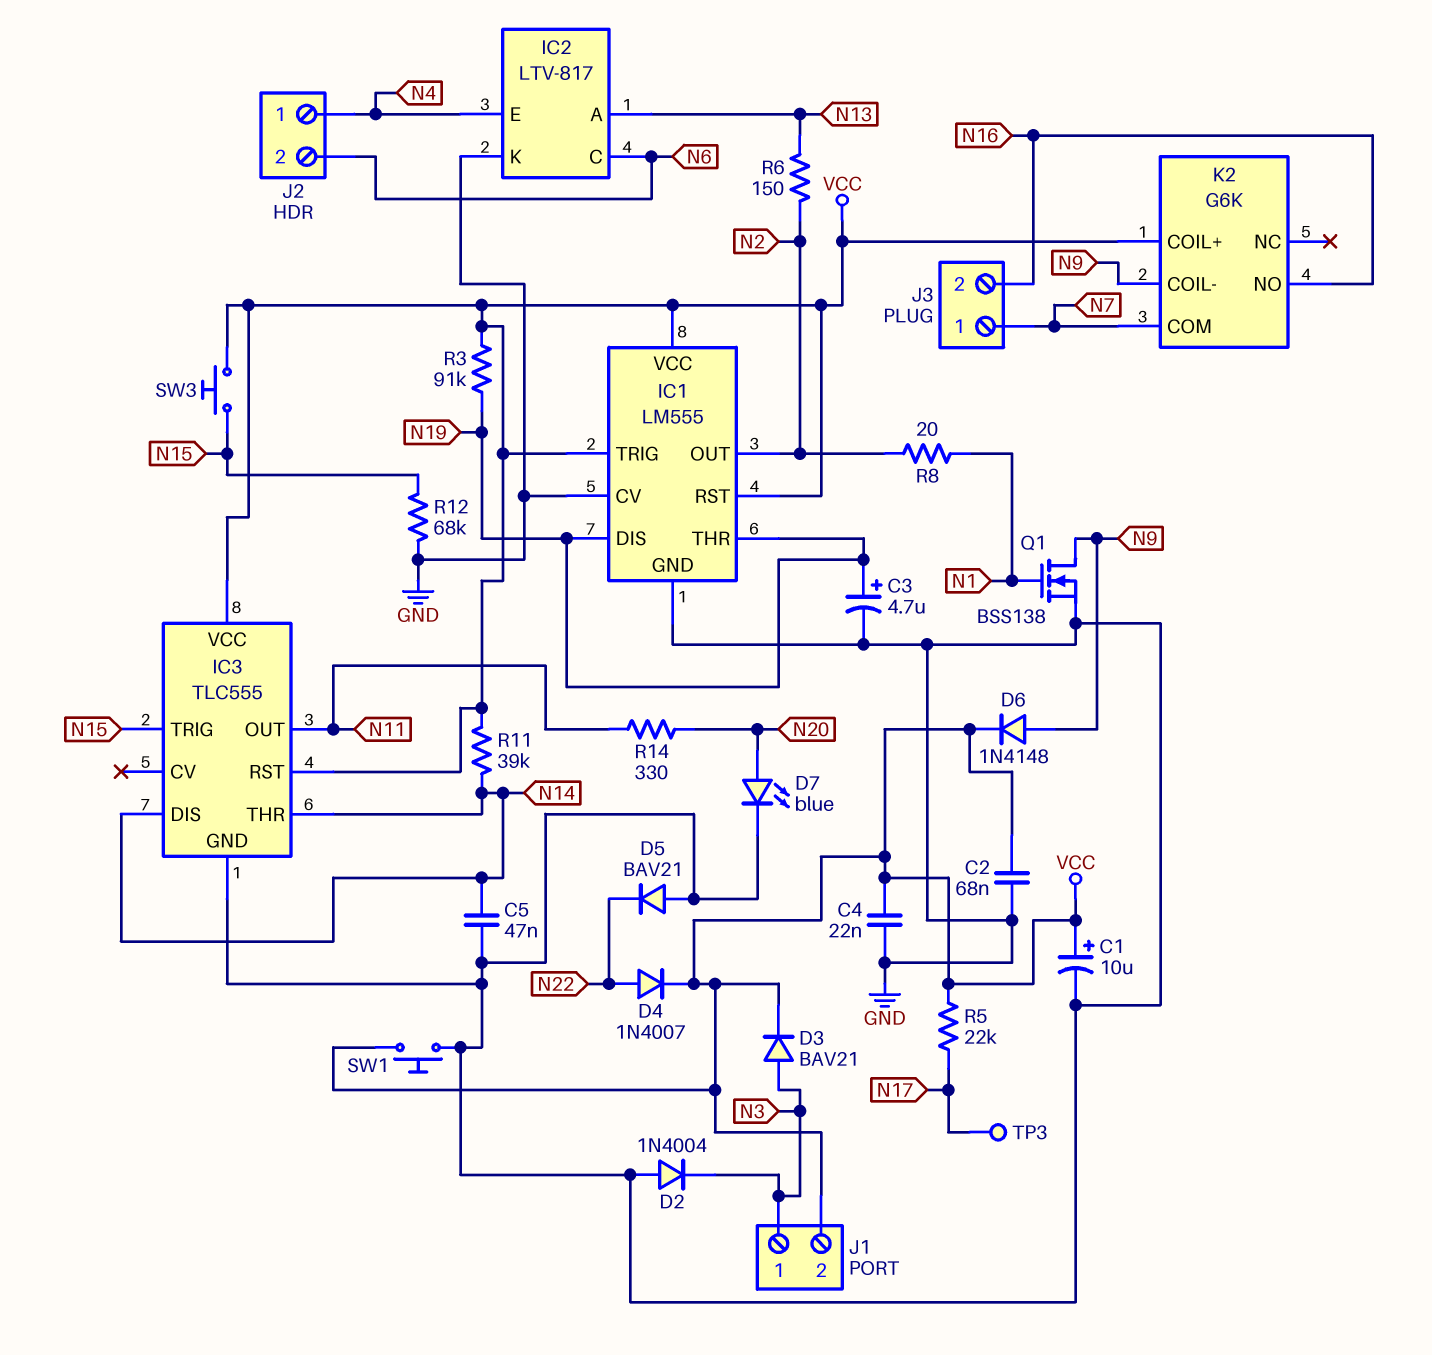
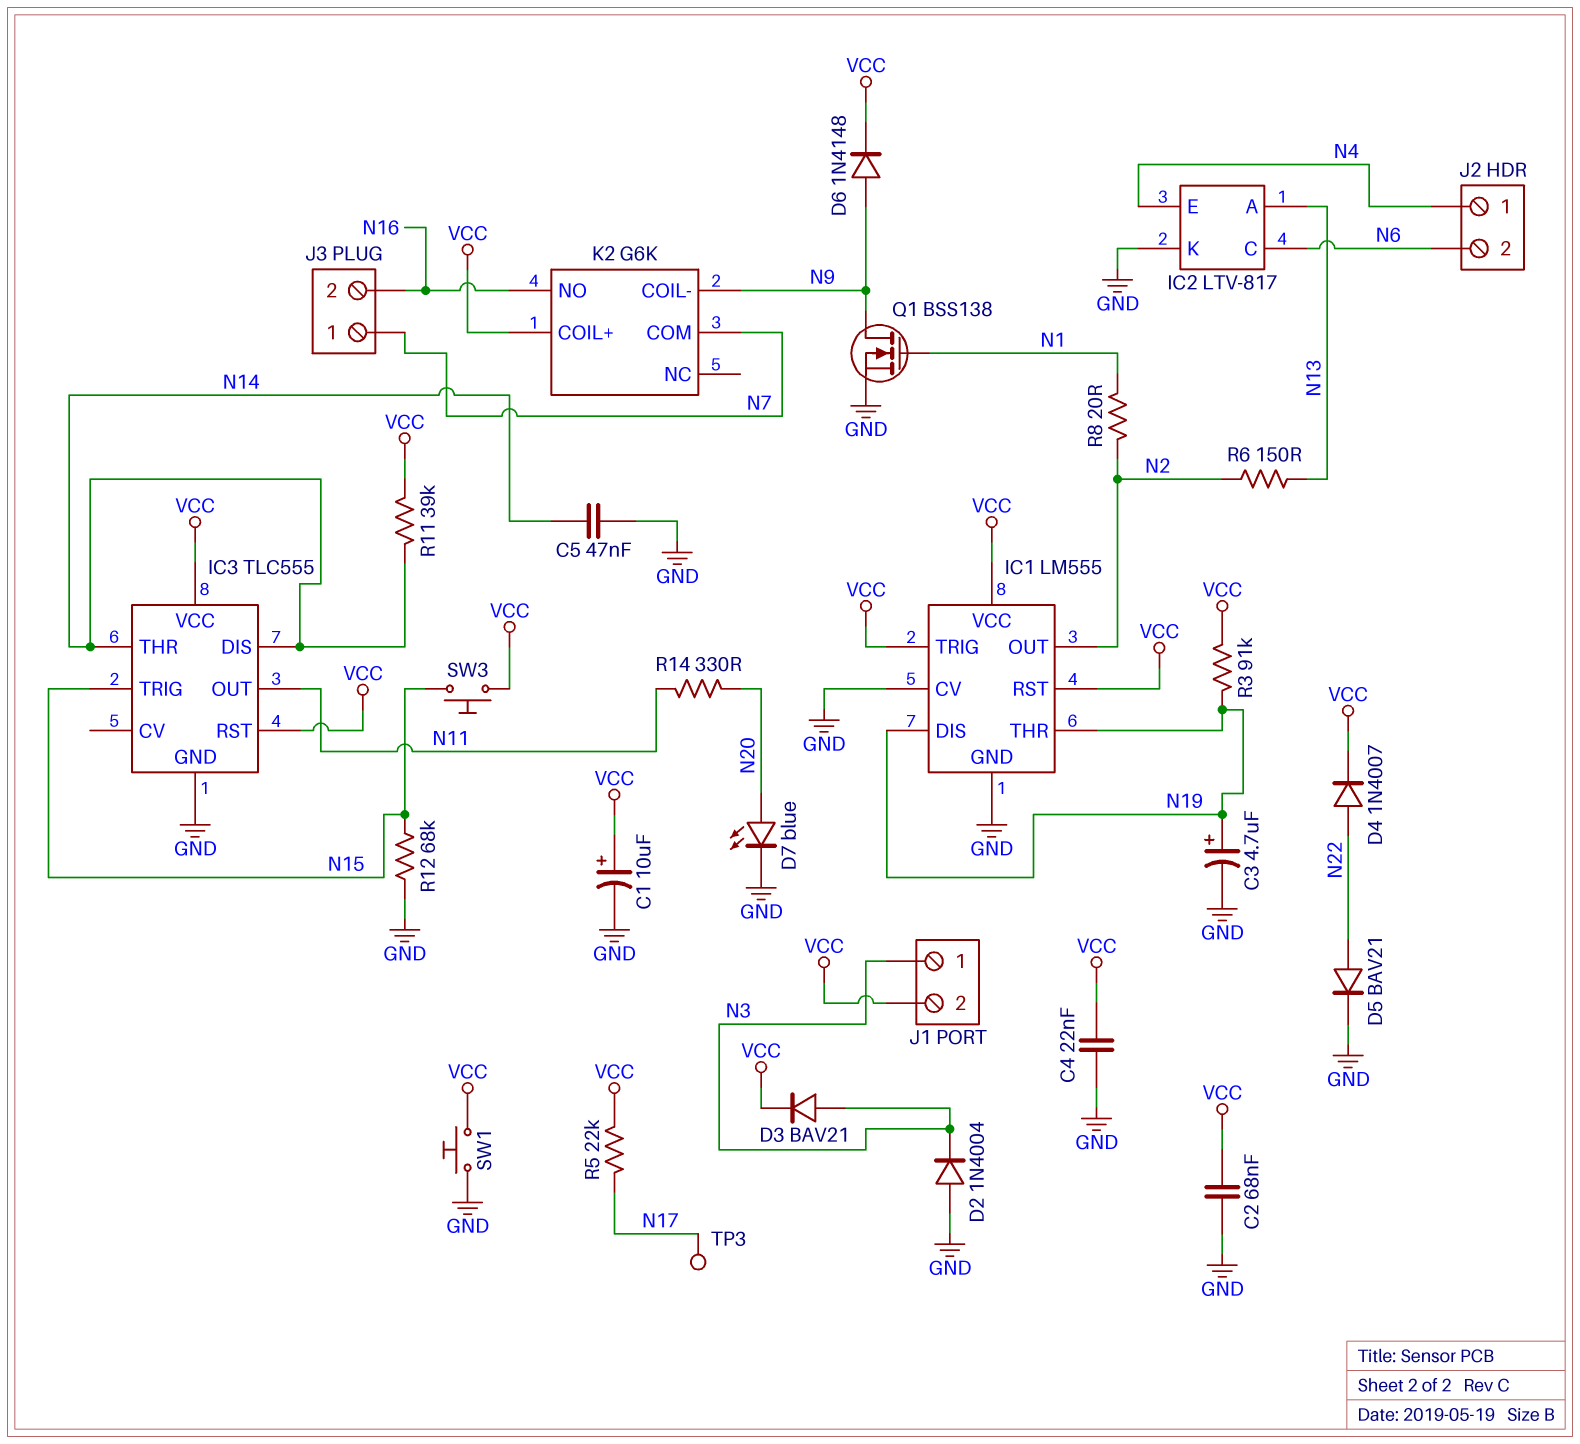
D5: diode BAV21 (A GND, K N22) -> diode BAV21 (A N22, K GND)

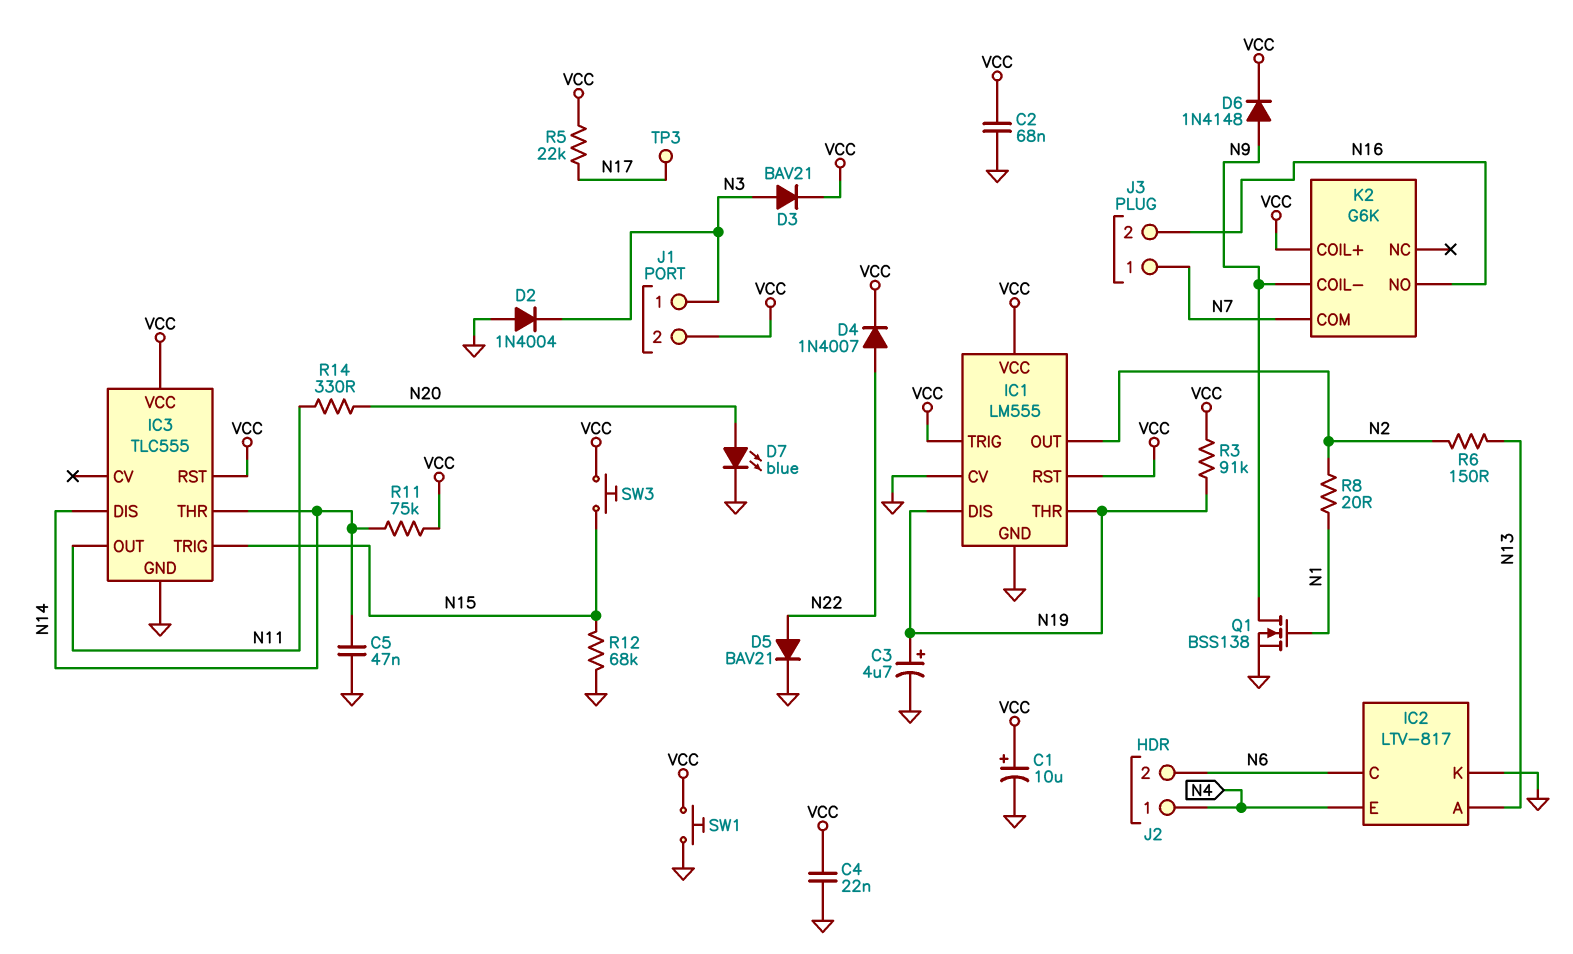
R11: 39k (N14, VCC) -> 75k (N14, VCC)

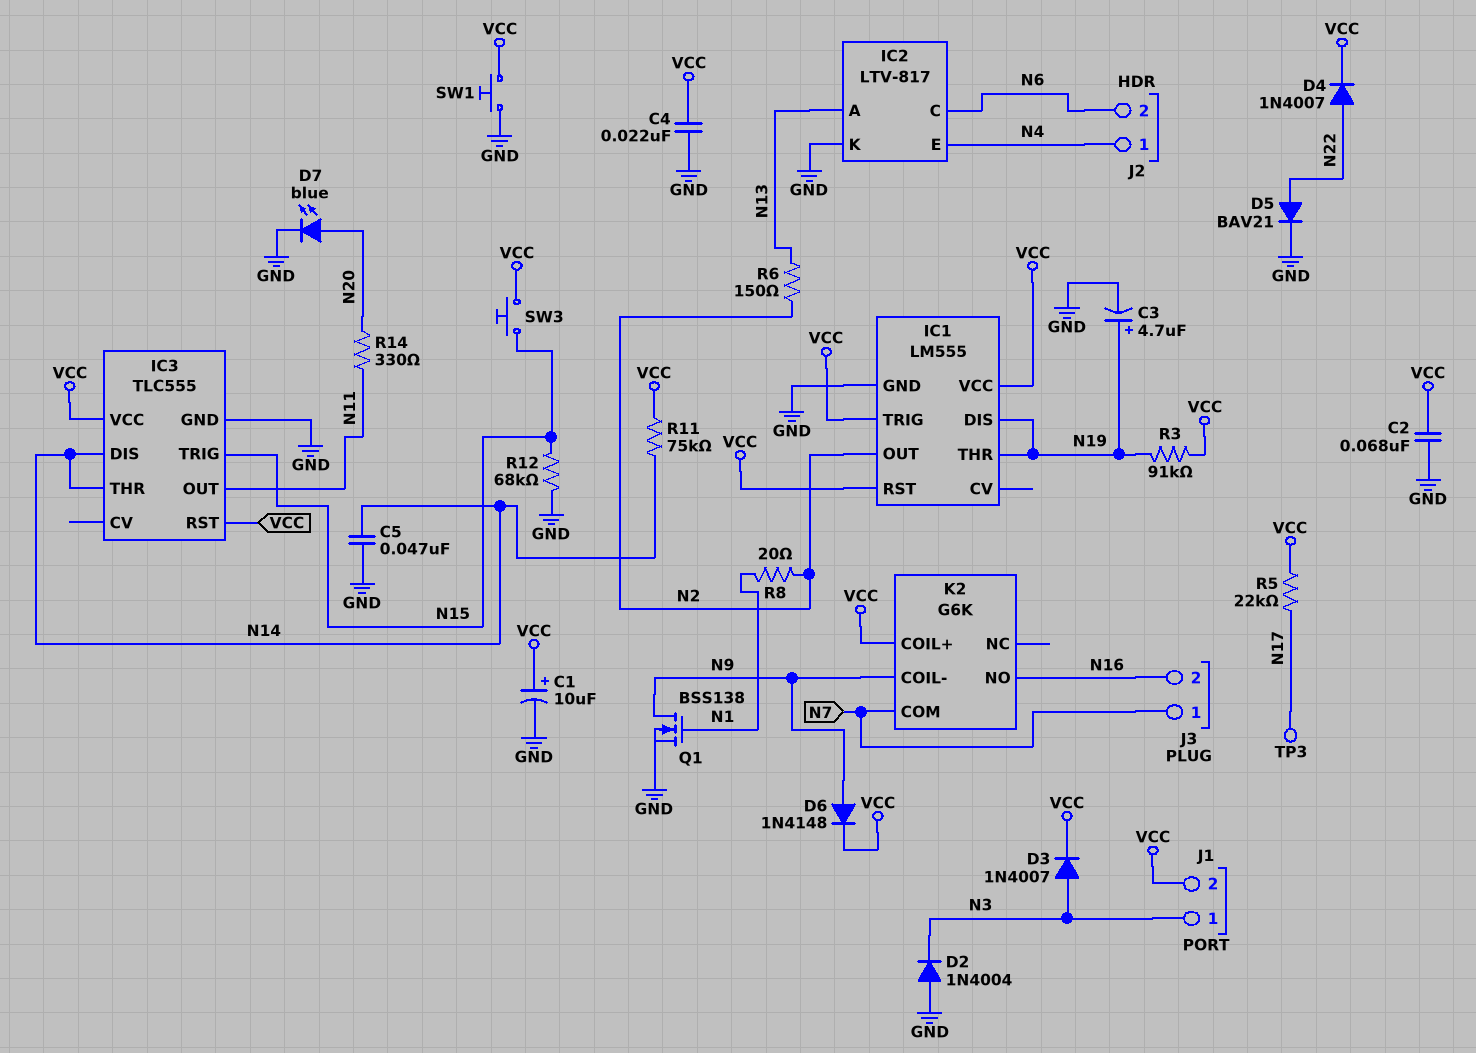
D3: diode BAV21 (A N3, K VCC) -> diode 1N4007 (A N3, K VCC)
IC1 pin CV: GND -> none

